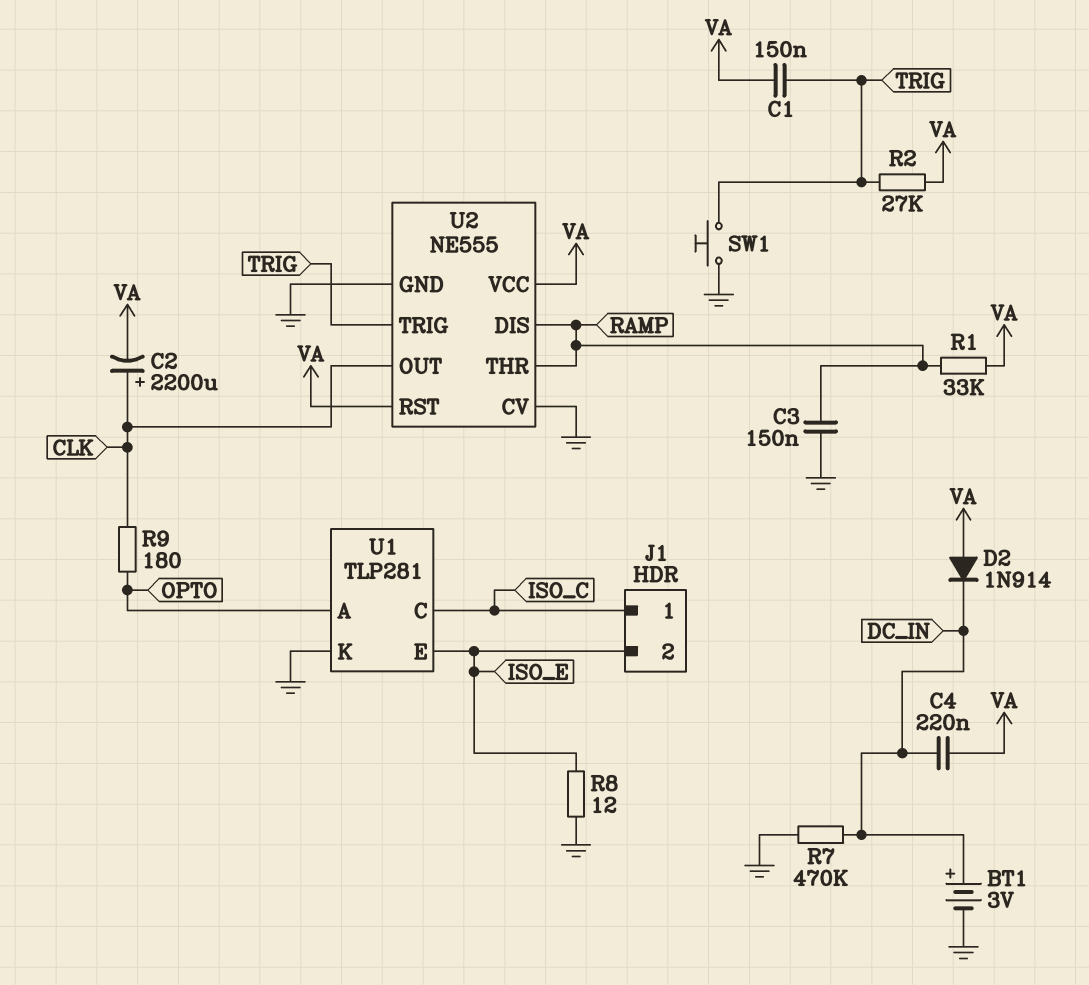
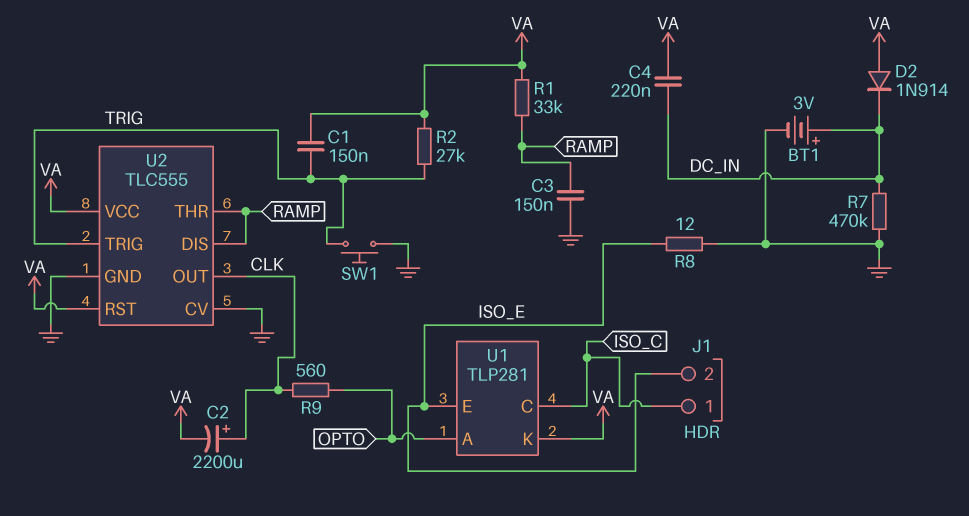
R9: 180 (CLK, OPTO) -> 560 (CLK, OPTO)
U1 pin K: GND -> VA
U2: NE555 -> TLC555

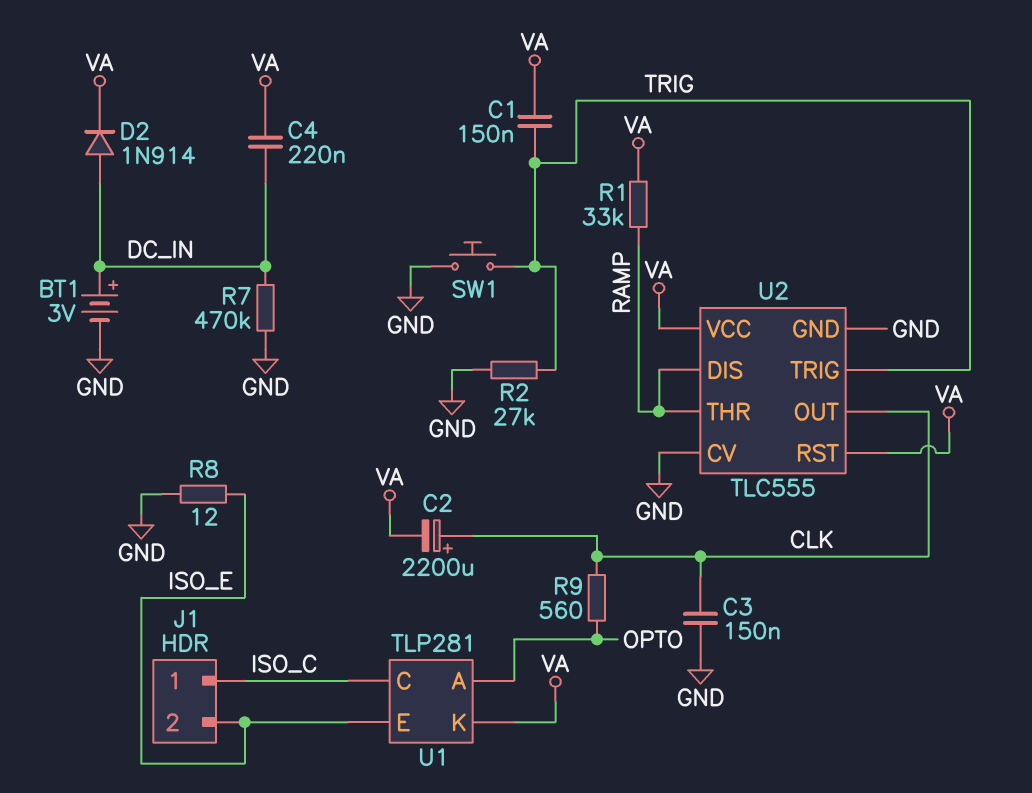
C3: 150nF (GND, RAMP) -> 150nF (CLK, GND)
D2: diode 1N914 (A VA, K DC_IN) -> diode 1N914 (A DC_IN, K VA)
R2: 27k (TRIG, VA) -> 27k (GND, TRIG)

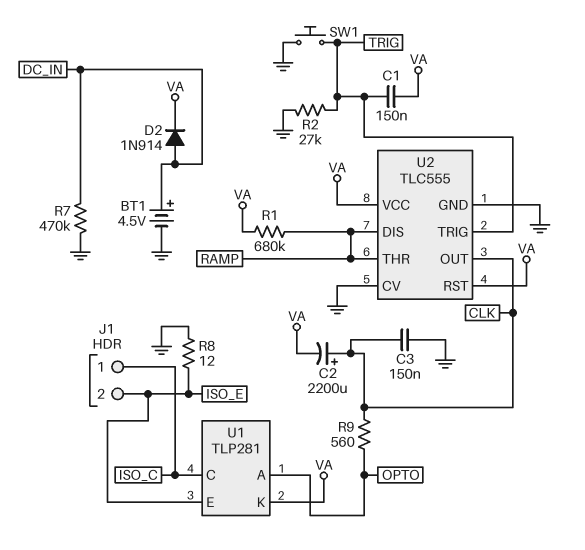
BT1: 3V (plus DC_IN, minus GND) -> 4.5V (plus DC_IN, minus GND)
C4: 220nF (DC_IN, VA) -> none
R1: 33k (RAMP, VA) -> 680k (RAMP, VA)

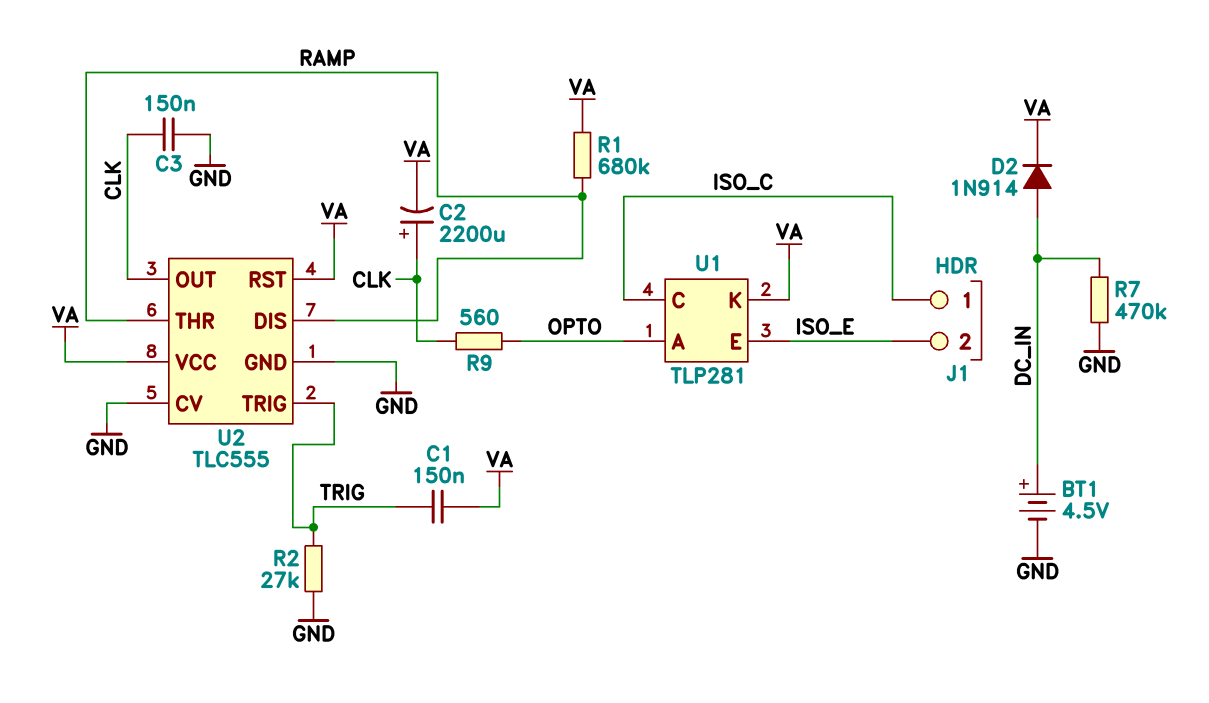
R8: 12 (GND, ISO_E) -> none
SW1: button (GND, TRIG) -> none

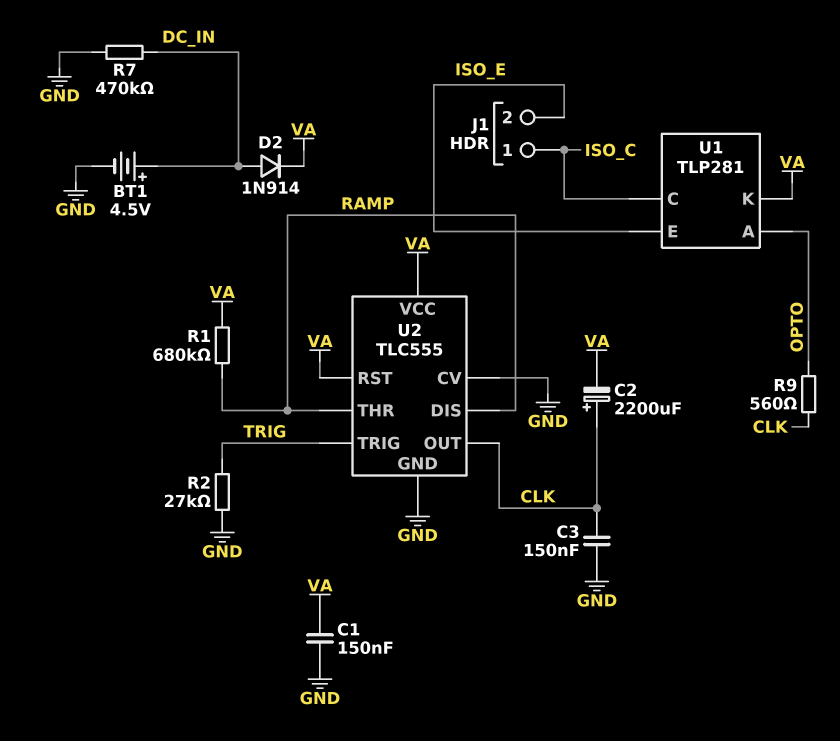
C1: 150nF (TRIG, VA) -> 150nF (GND, VA)

